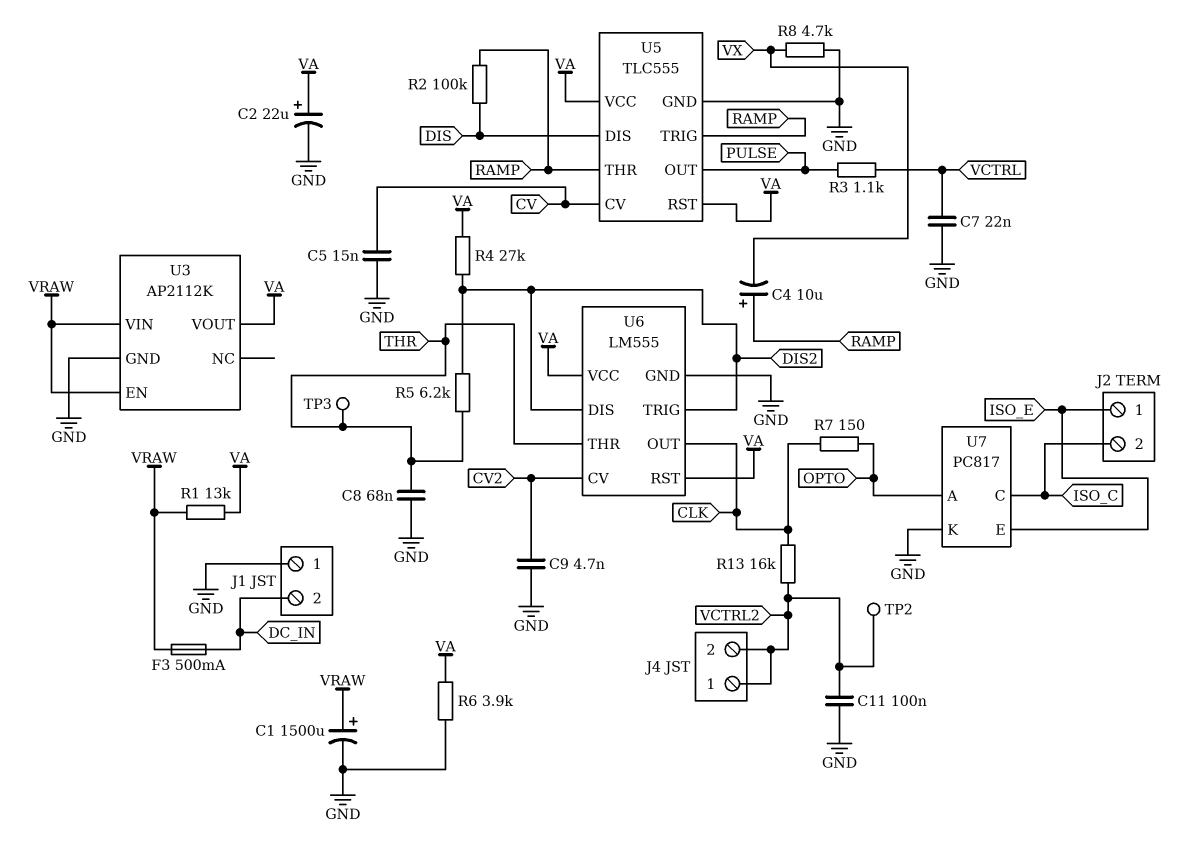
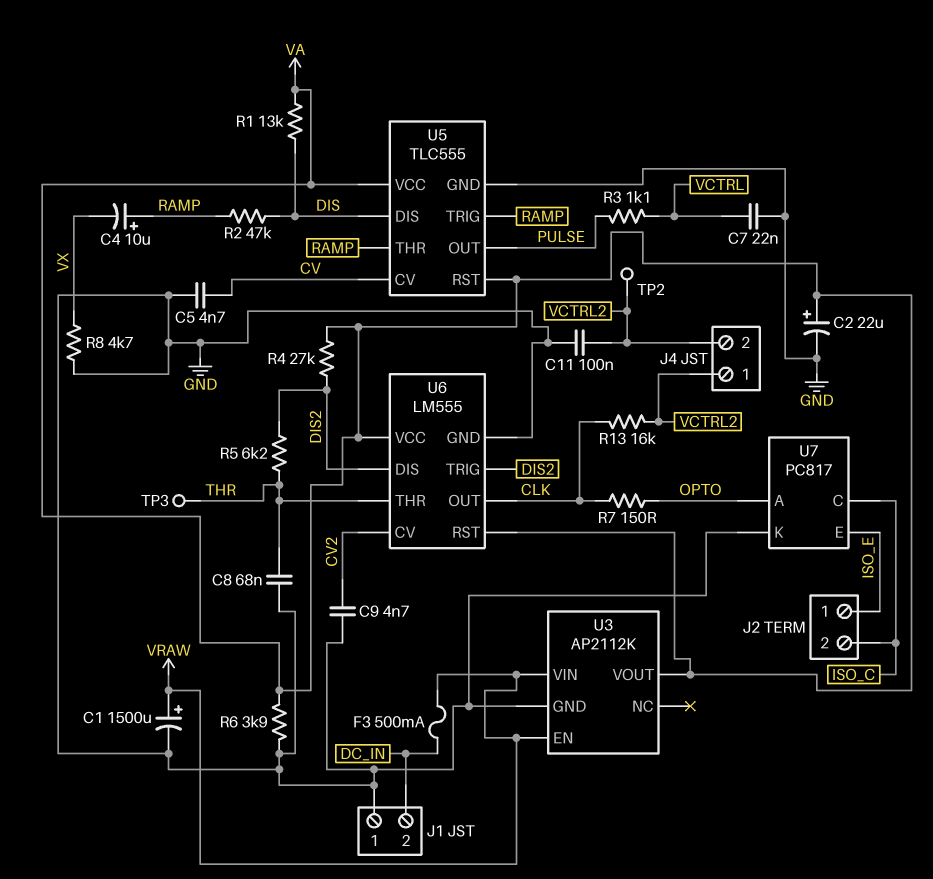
C5: 15nF (CV, GND) -> 4.7nF (CV, GND)
R1: 13k (VA, VRAW) -> 13k (DIS, VA)
R2: 100k (DIS, RAMP) -> 47k (DIS, RAMP)

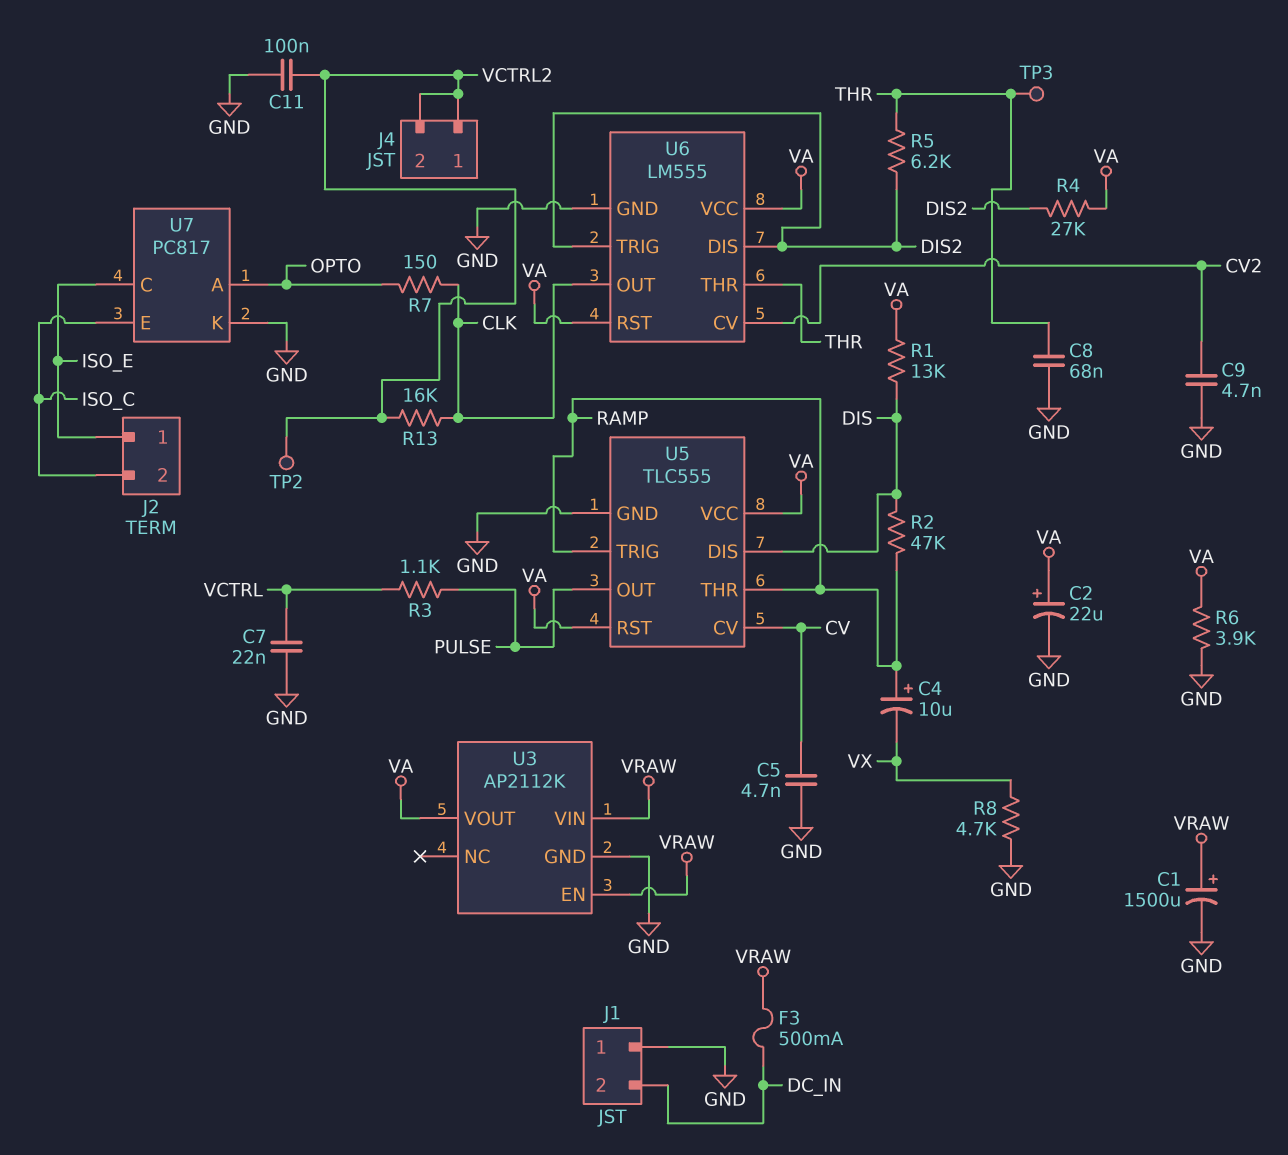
U7 pin C: ISO_C -> ISO_E
U7 pin E: ISO_E -> ISO_C

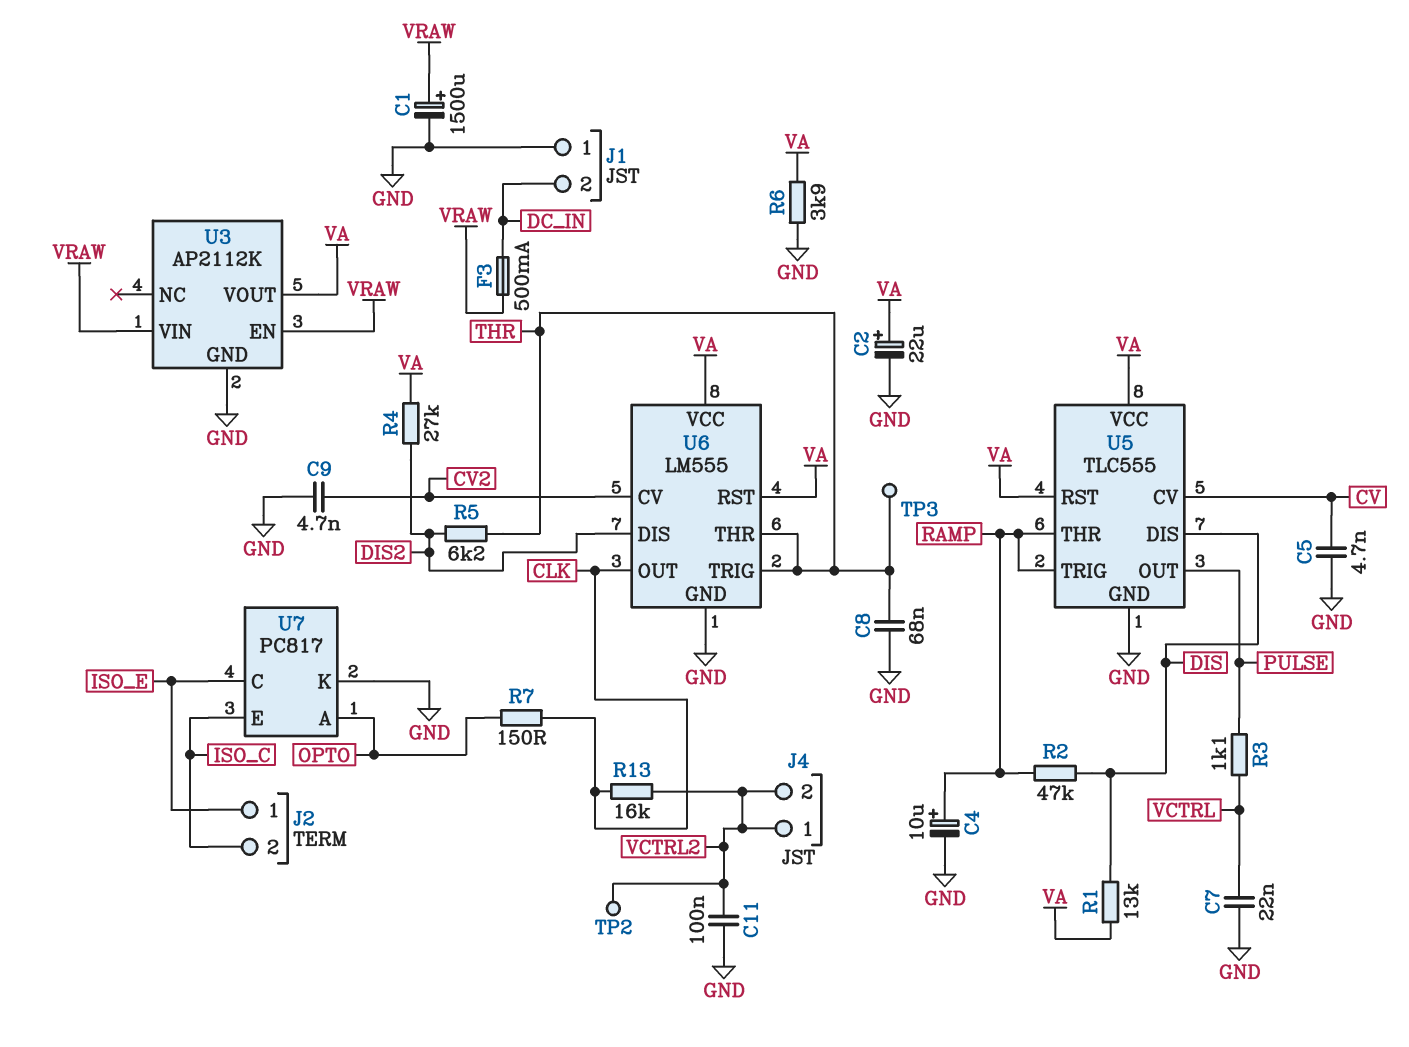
C4: 10uF (plus RAMP, minus VX) -> 10uF (plus RAMP, minus GND)
R8: 4.7k (GND, VX) -> none
U6 pin TRIG: DIS2 -> THR

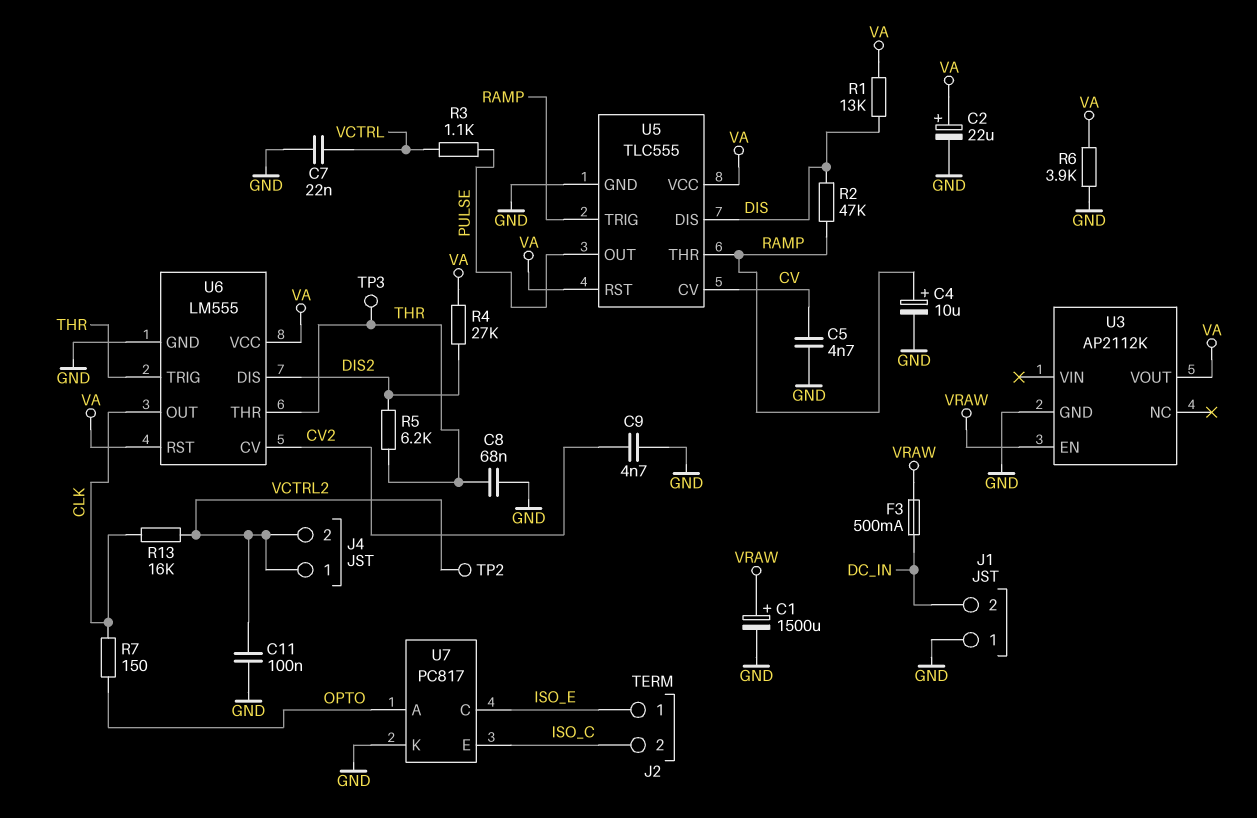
U3 pin VIN: VRAW -> none

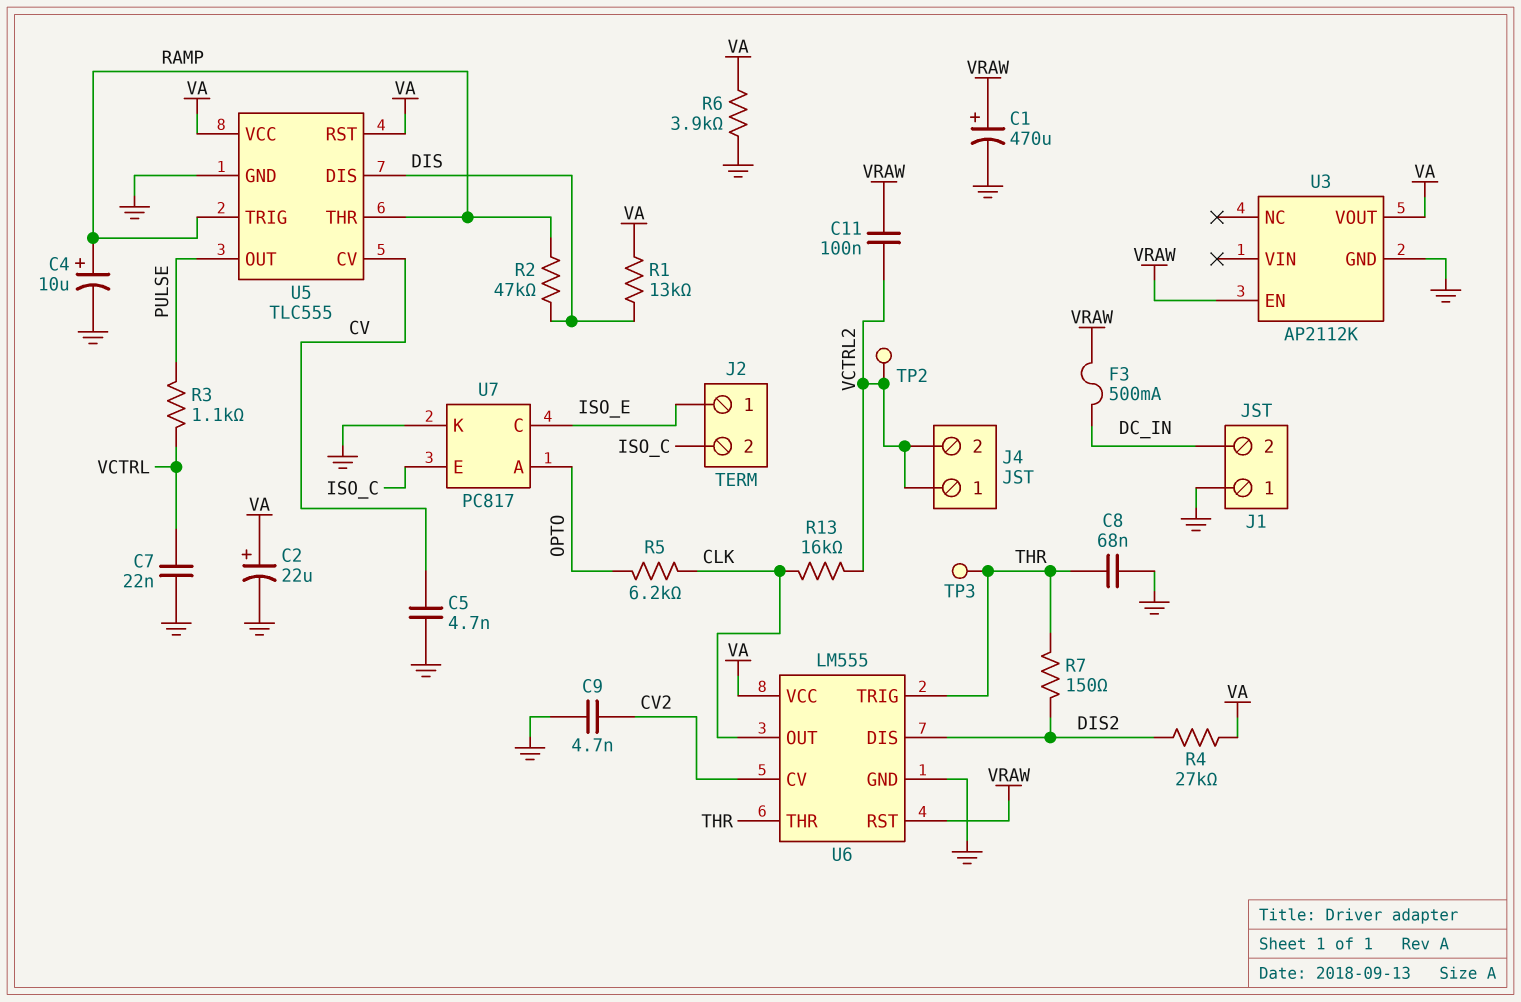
C1: 1500uF (plus VRAW, minus GND) -> 470uF (plus VRAW, minus GND)
C11: 100nF (GND, VCTRL2) -> 100nF (VCTRL2, VRAW)
R5: 6.2k (DIS2, THR) -> 6.2k (CLK, OPTO)
R7: 150 (CLK, OPTO) -> 150 (DIS2, THR)
U6 pin RST: VA -> VRAW

